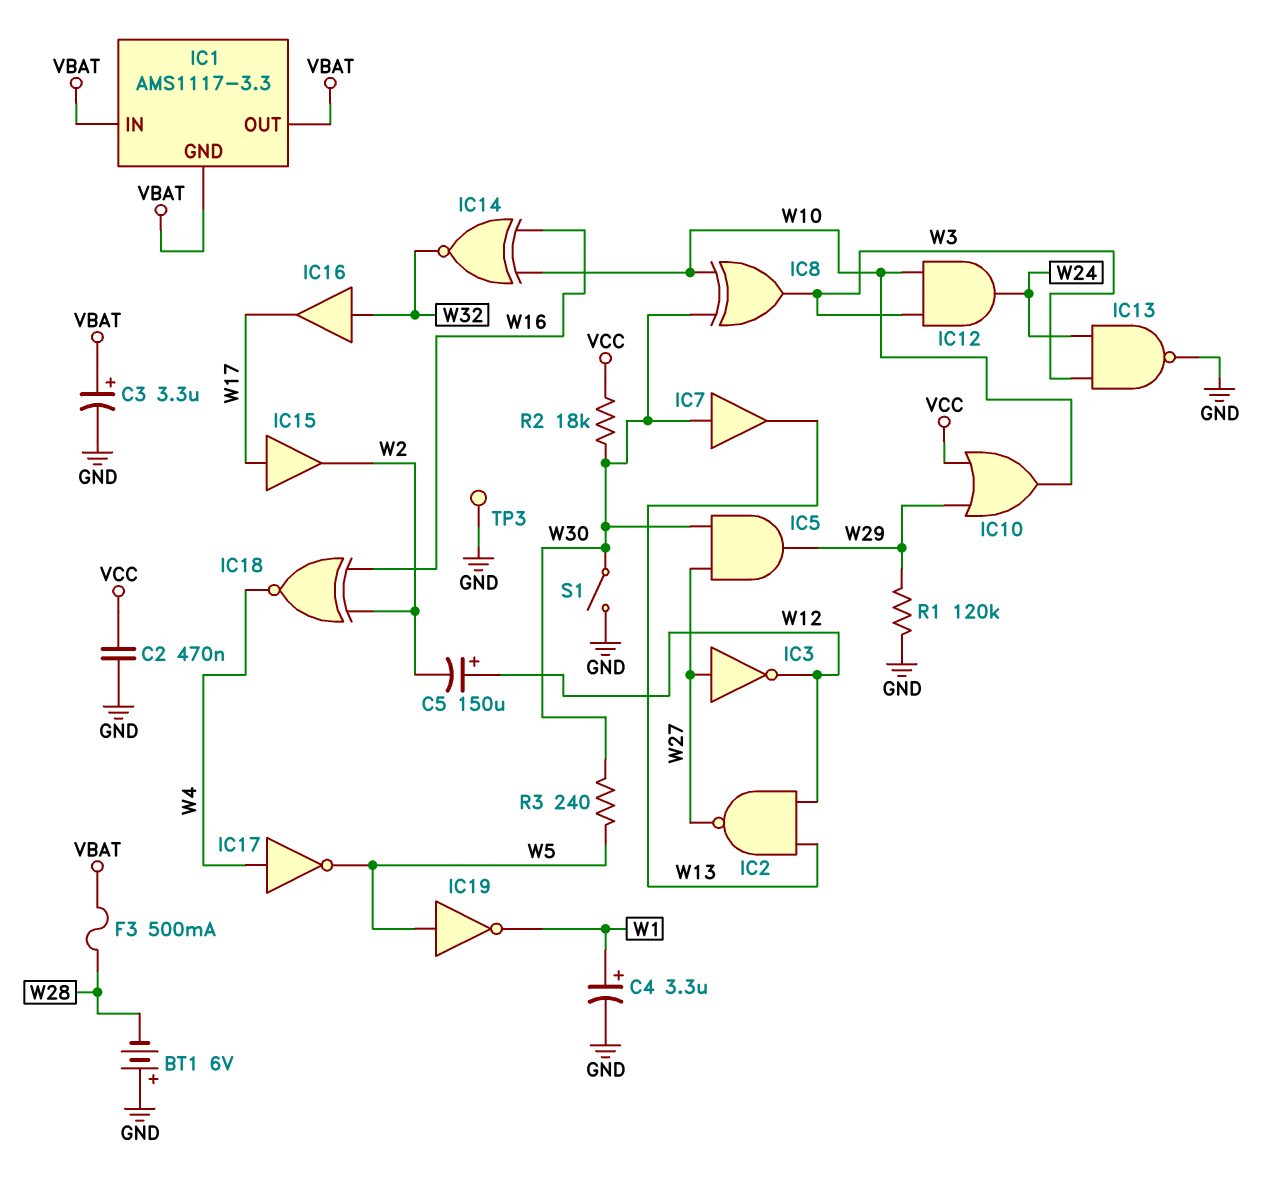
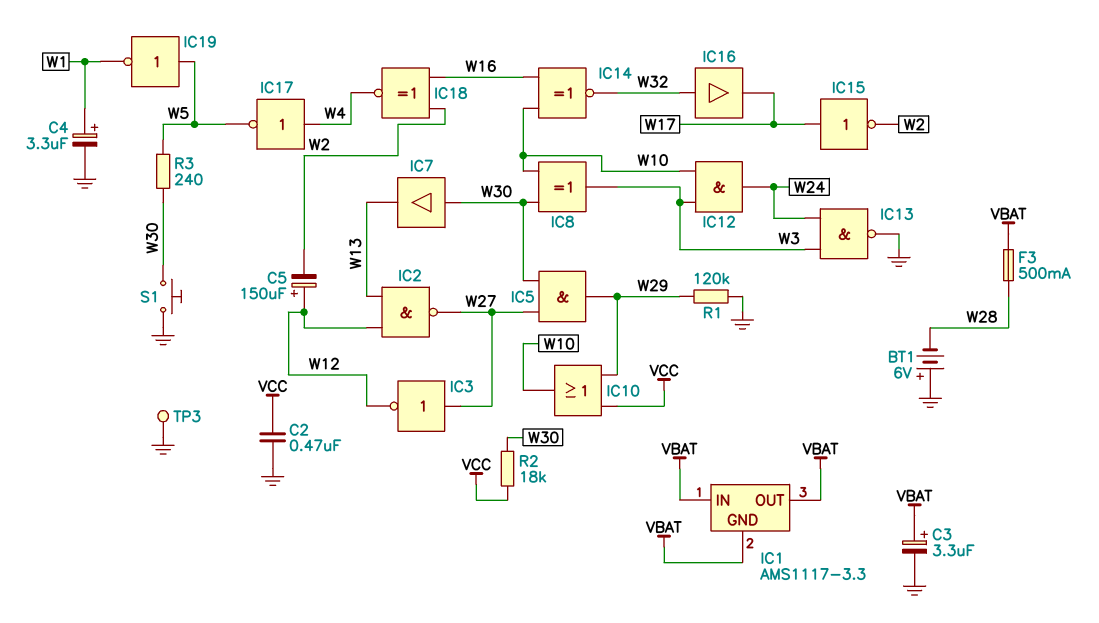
IC15: buffer (in W17, out W2) -> NOT (in W17, out W2)
S1: switch (GND, W30) -> button (GND, W30)

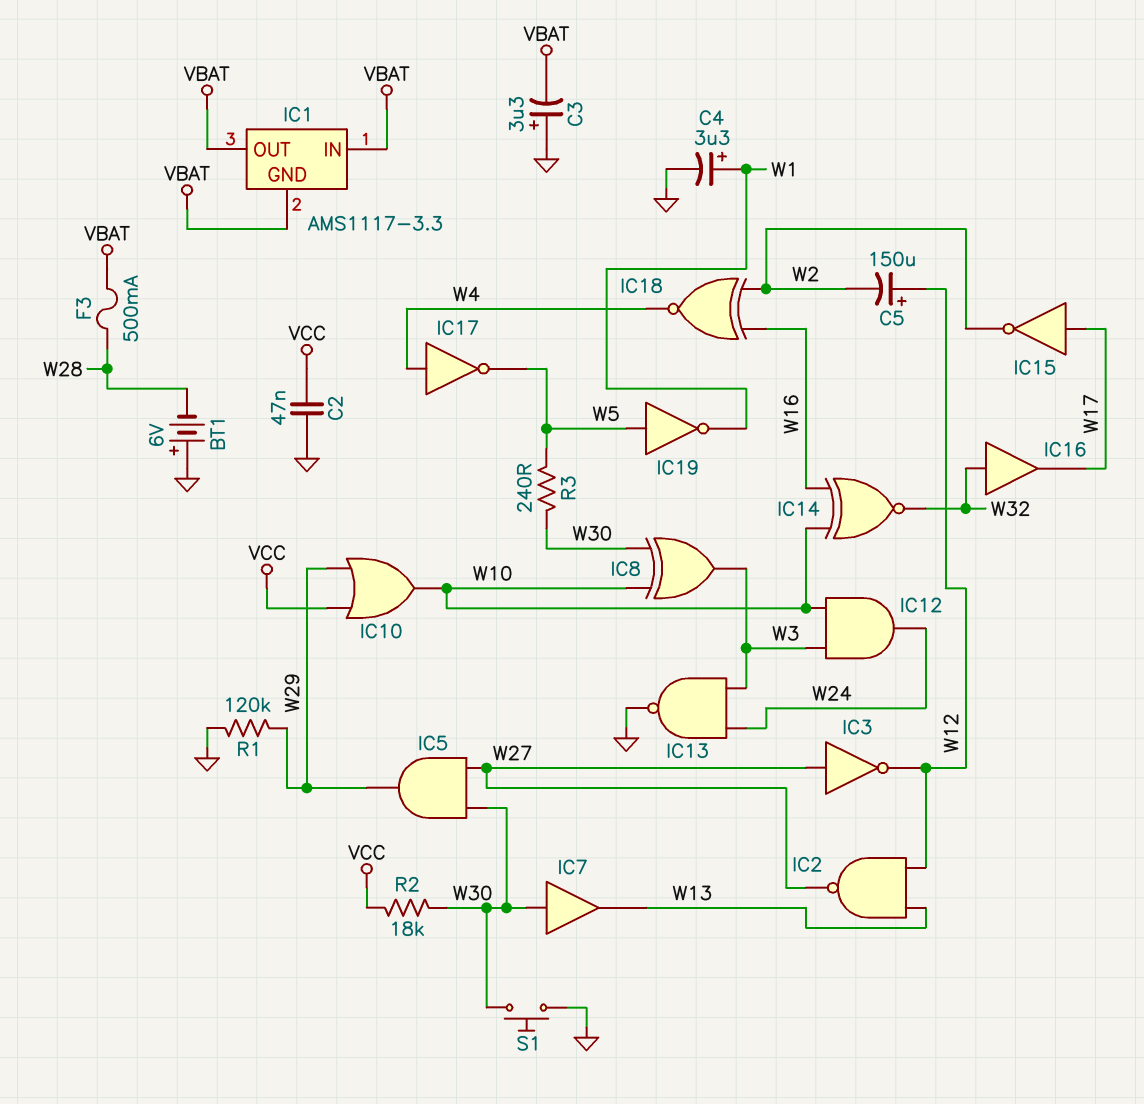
C2: 470nF (GND, VCC) -> 47nF (GND, VCC)
C3: 3.3uF (plus VBAT, minus GND) -> 3.3uF (plus GND, minus VBAT)
TP3: test point (GND) -> none

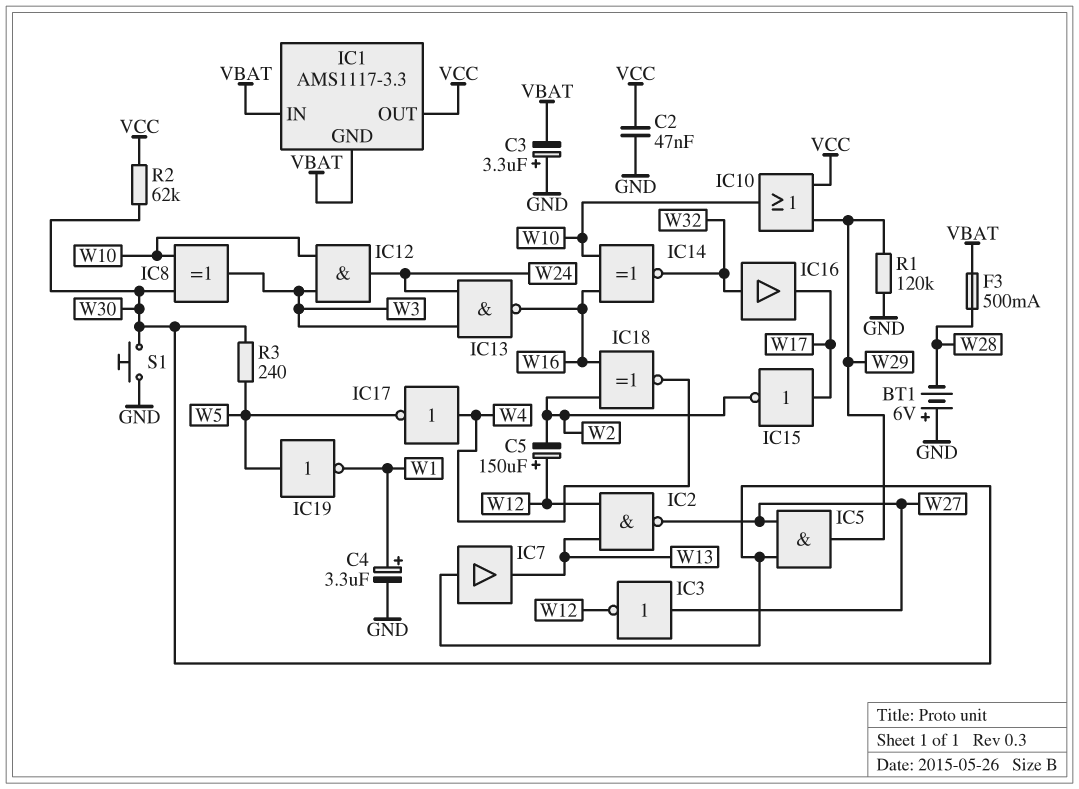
IC1 pin OUT: VBAT -> VCC
IC13: NAND (in W3, in W24, out GND) -> NAND (in W3, in W24, out W16)
R2: 18k (VCC, W30) -> 62k (VCC, W30)

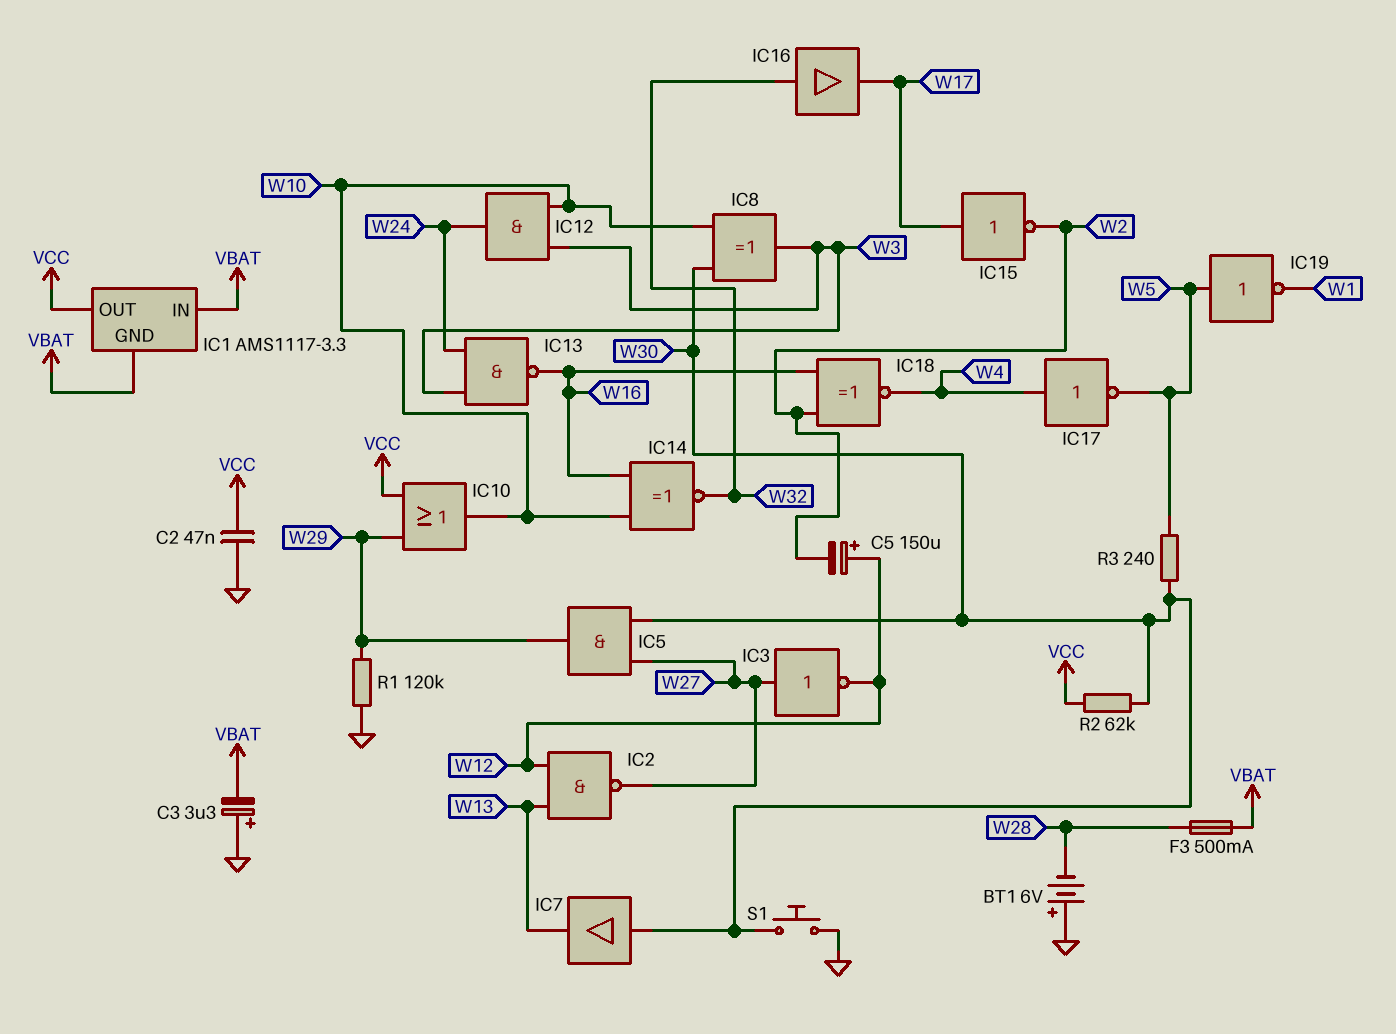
C4: 3.3uF (plus W1, minus GND) -> none

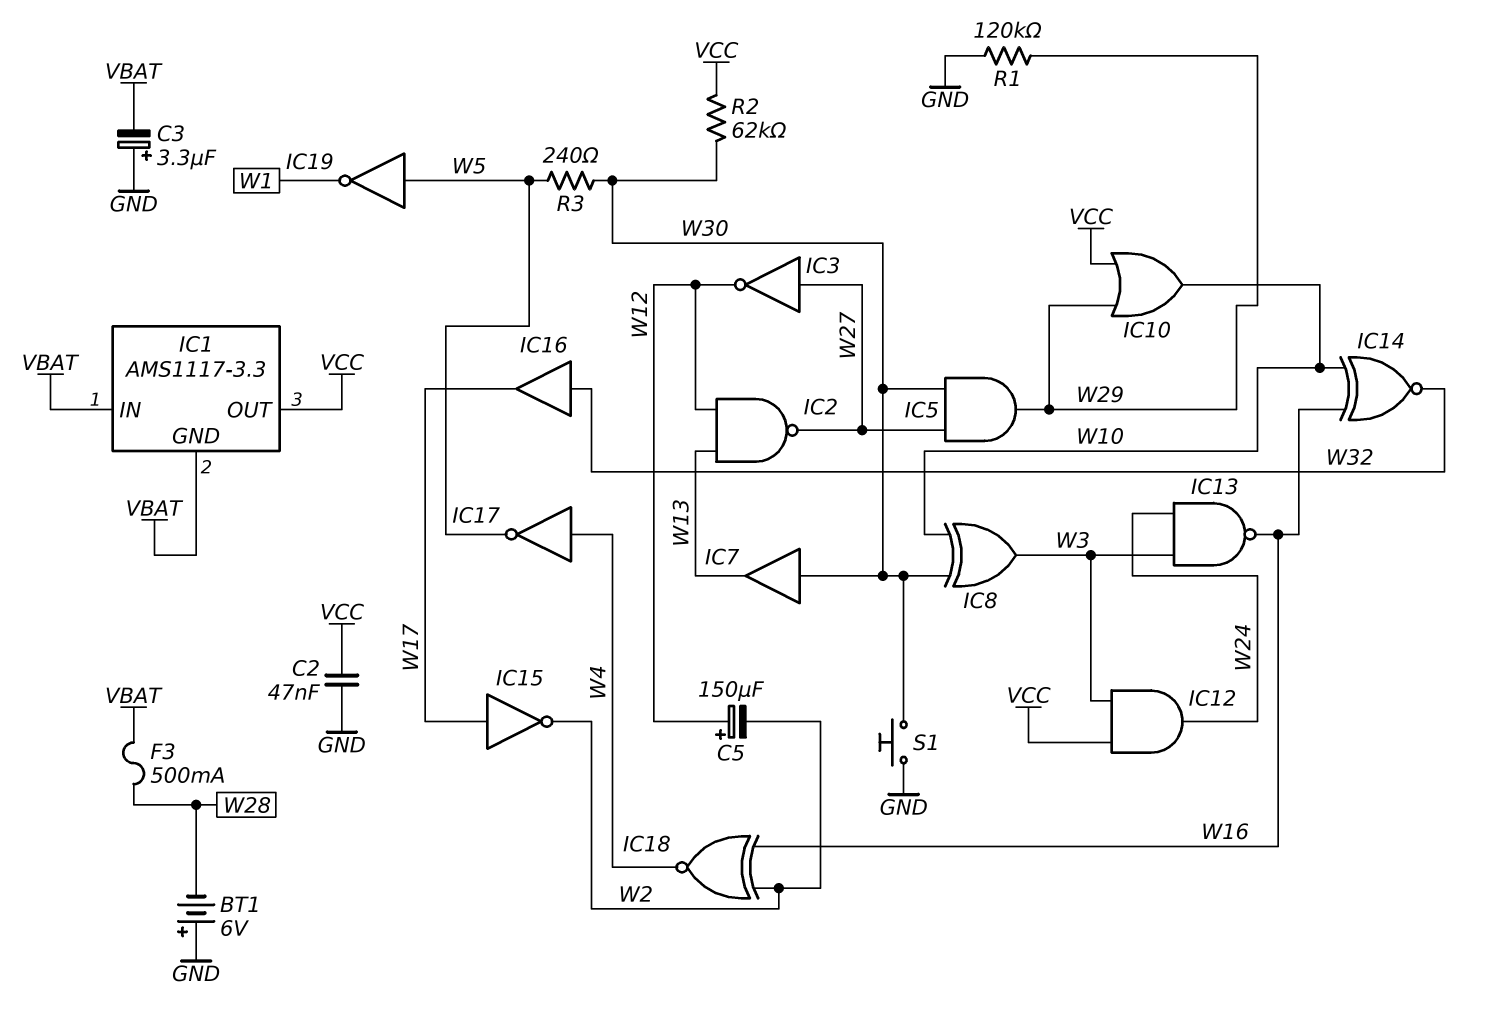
IC12: AND (in W3, in W10, out W24) -> AND (in VCC, in W3, out W24)

